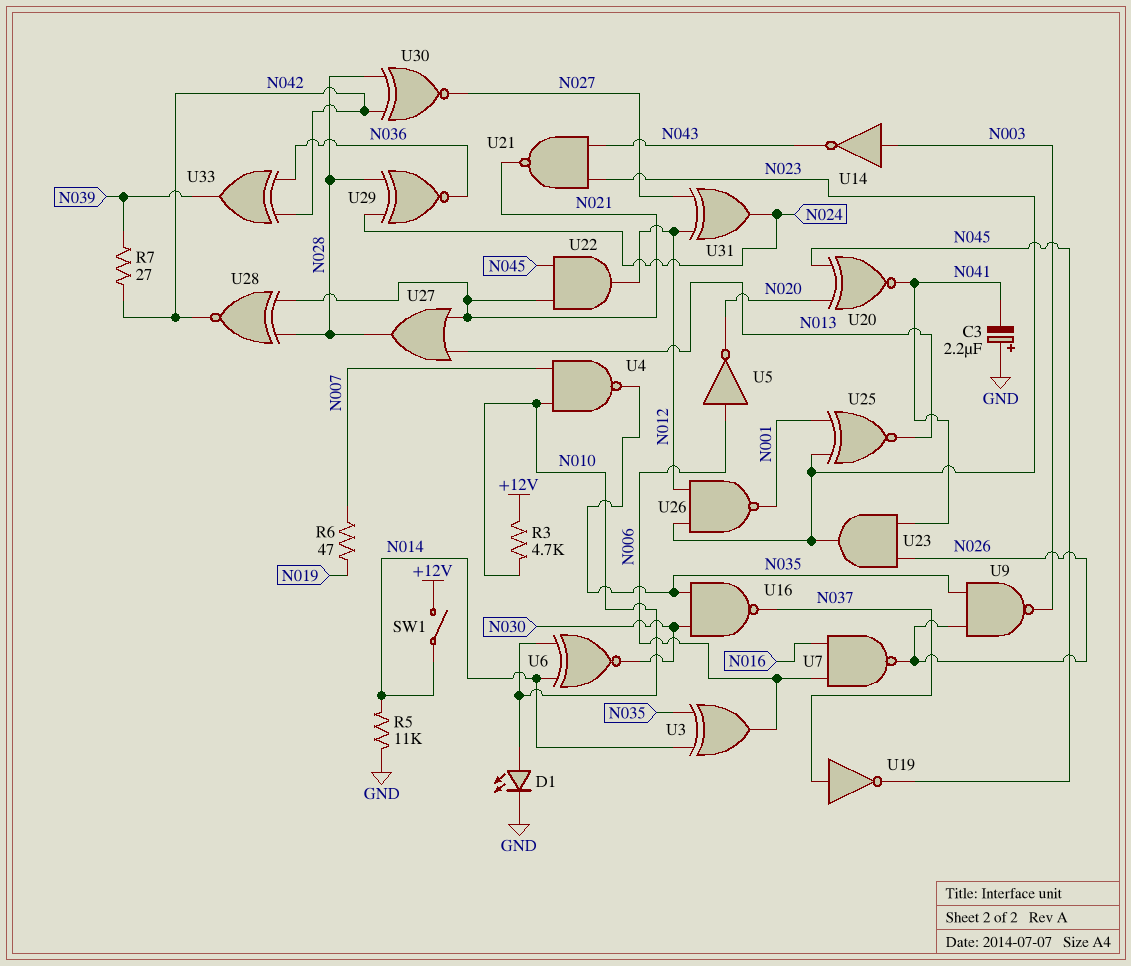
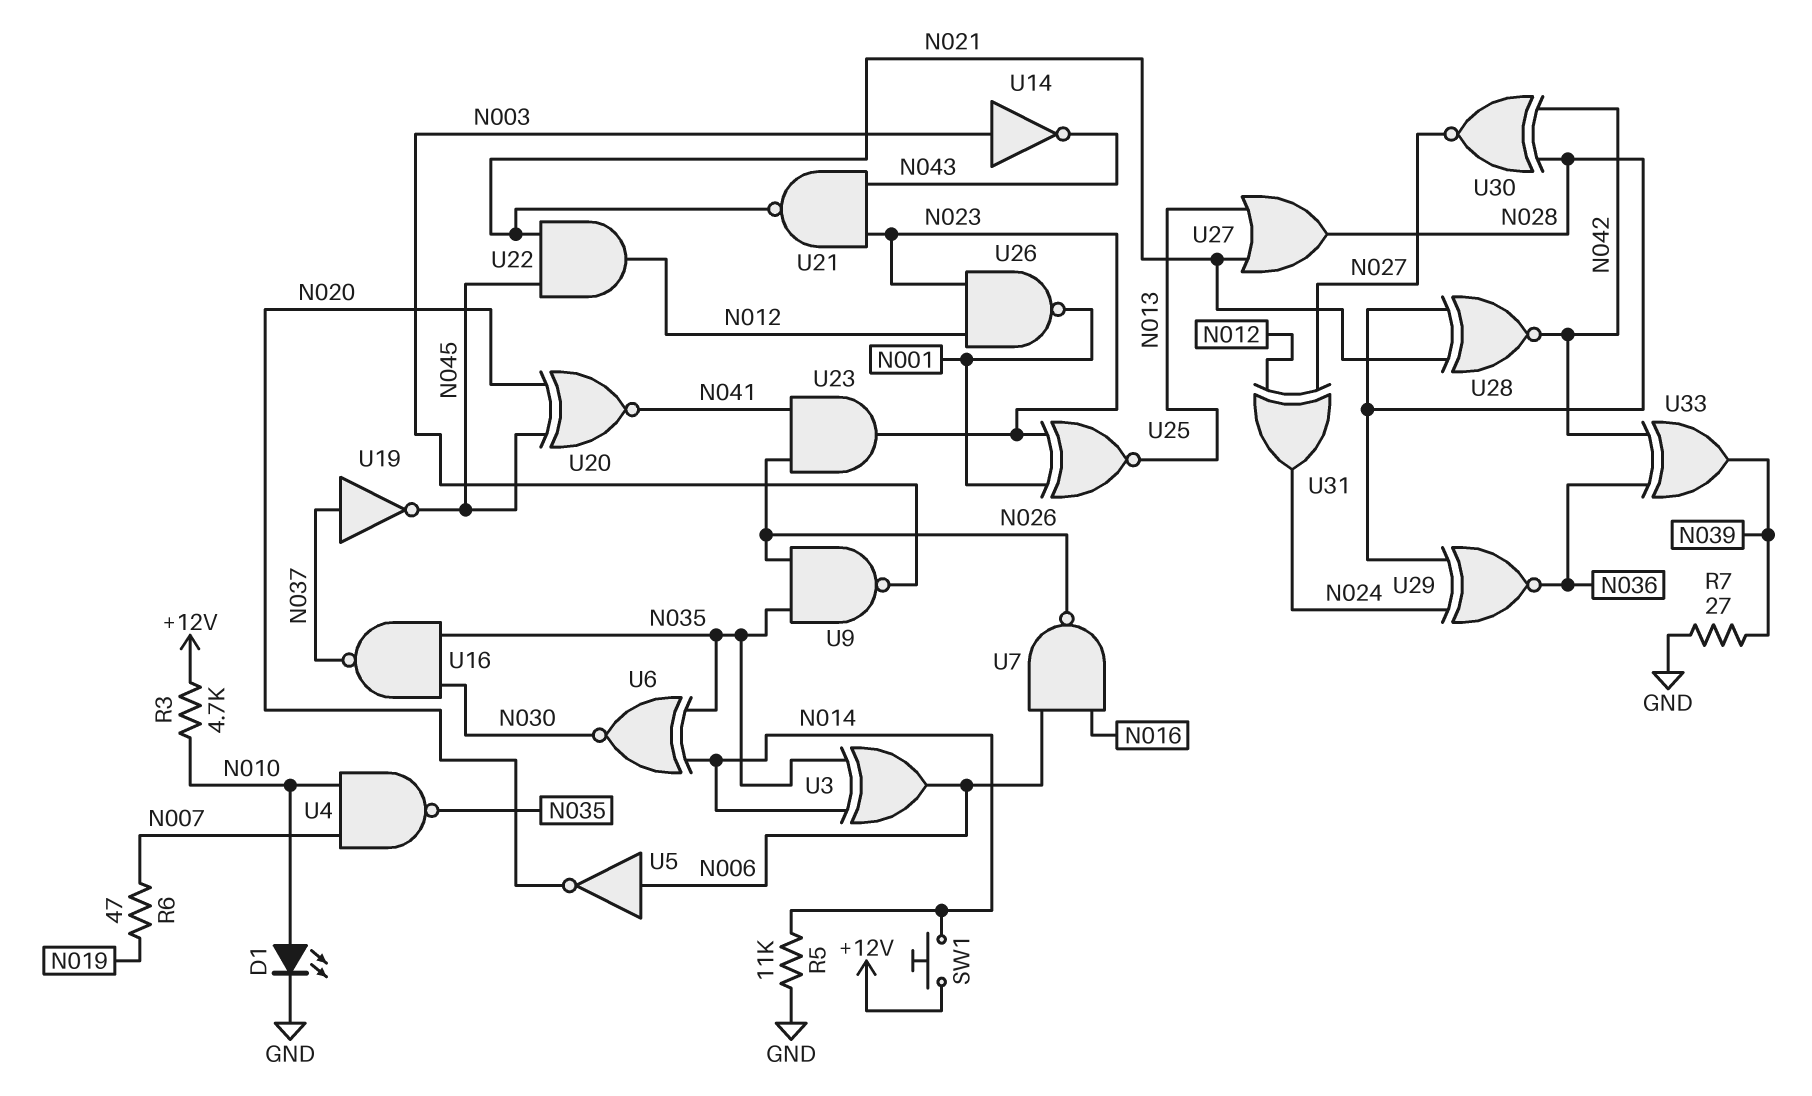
C3: 2.2uF (plus GND, minus N041) -> none
R7: 27 (N039, N042) -> 27 (GND, N039)
SW1: switch (+12V, N014) -> button (+12V, N014)
U6: XNOR (in N010, in N014, out N030) -> XNOR (in N014, in N035, out N030)

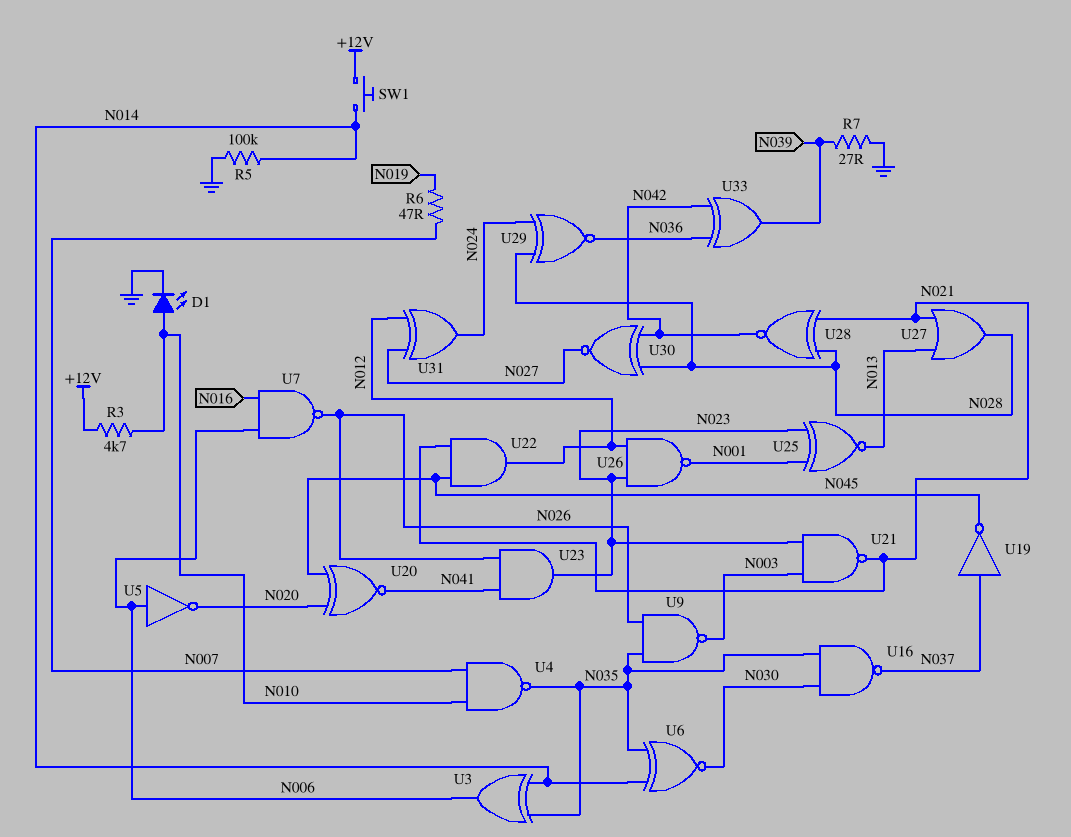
R5: 11k (GND, N014) -> 100k (GND, N014)
U14: NOT (in N003, out N043) -> none
U21: NAND (in N023, in N043, out N021) -> NAND (in N003, in N023, out N021)

